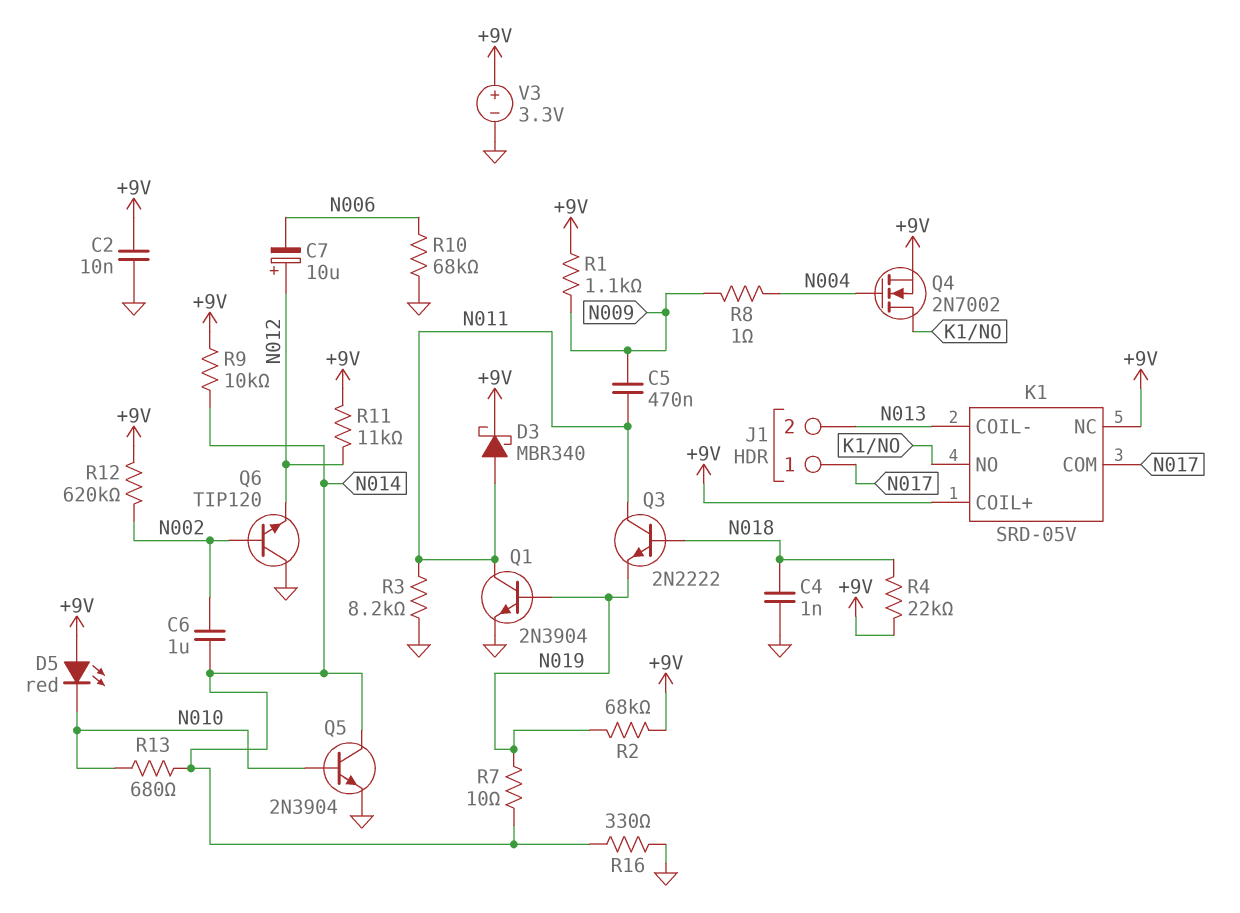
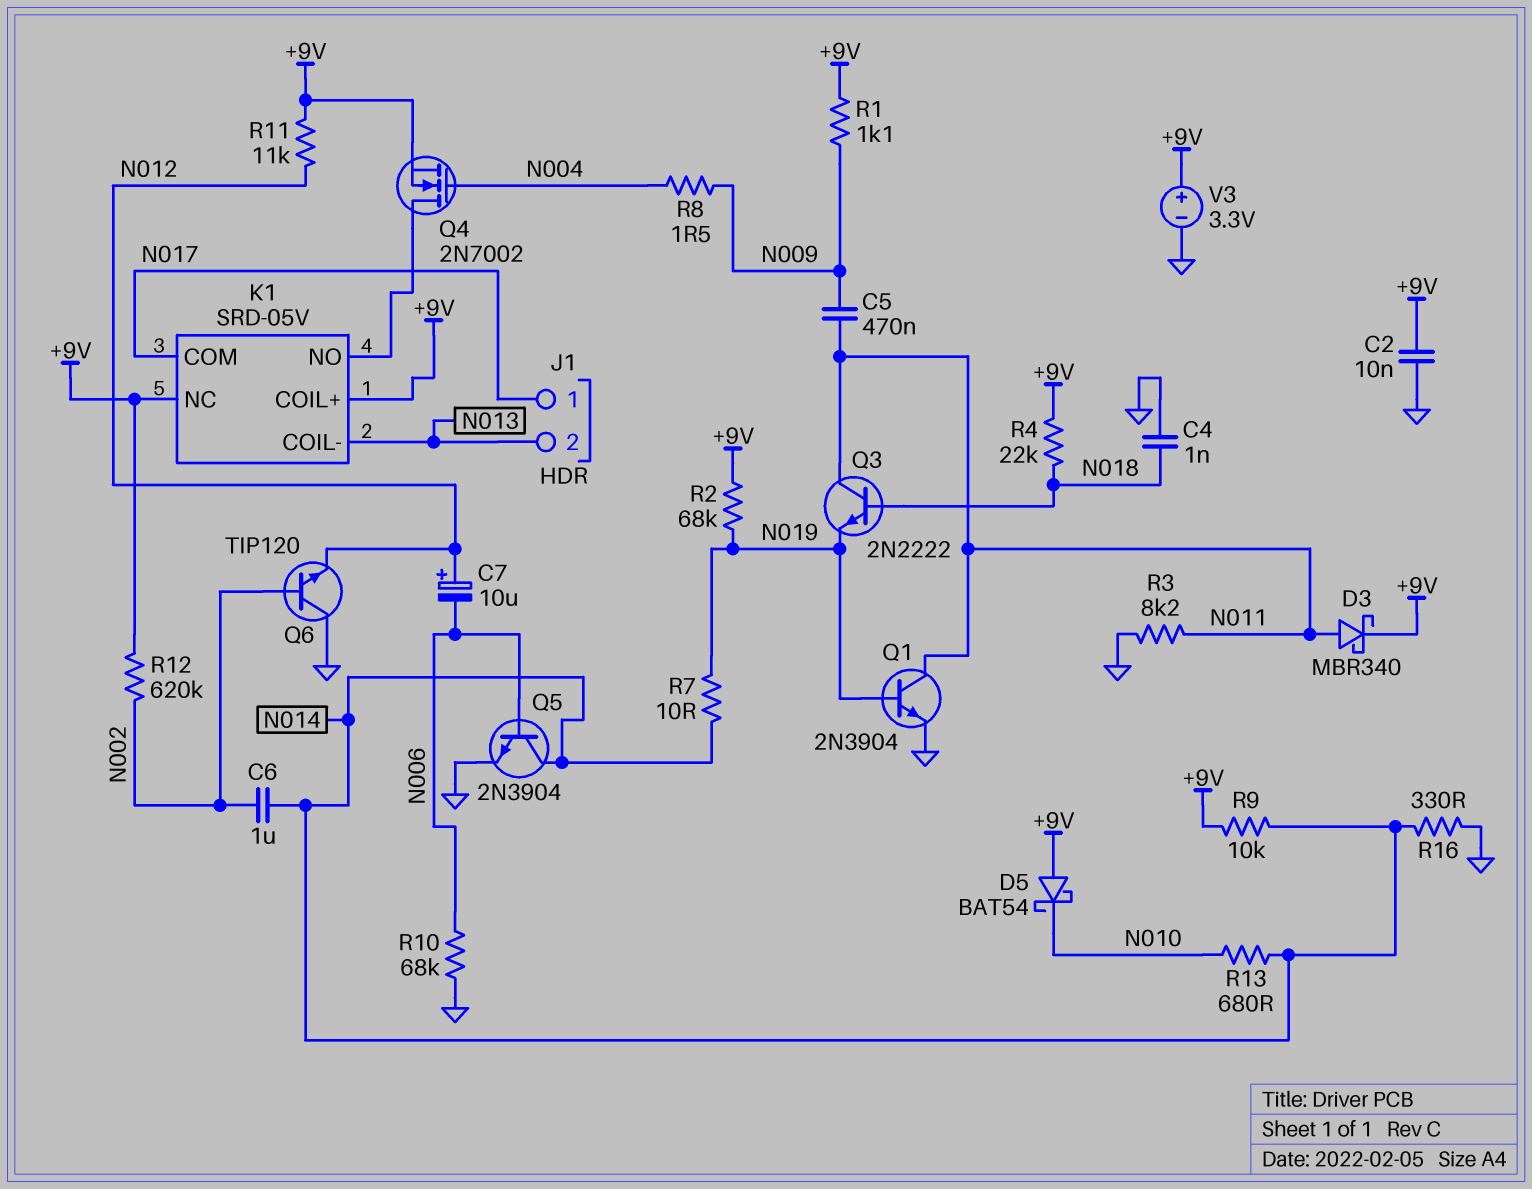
D5: LED red (A +9V, K N010) -> schottky BAT54 (A +9V, K N010)
Q5: NPN 2N3904 (B N010, C N014, E GND) -> NPN 2N3904 (B N006, C N014, E GND)
R8: 1 (N004, N009) -> 1.5 (N004, N009)

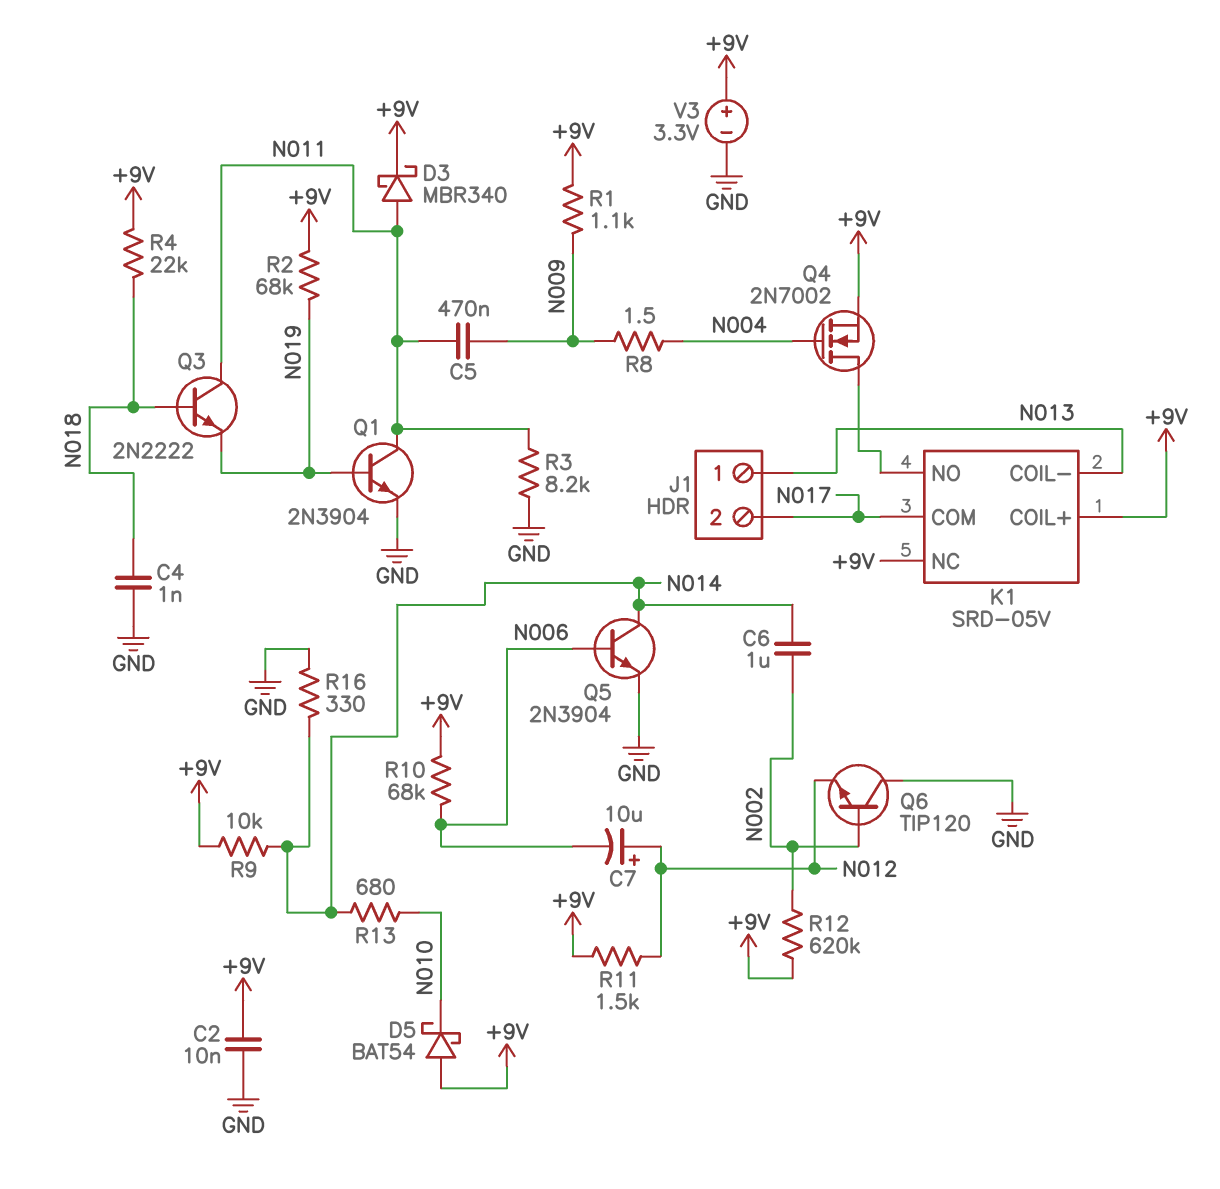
J1 pin 1: N017 -> N013
J1 pin 2: N013 -> N017
R7: 10 (N014, N019) -> none
R10: 68k (GND, N006) -> 68k (+9V, N006)
R11: 11k (+9V, N012) -> 1.5k (+9V, N012)

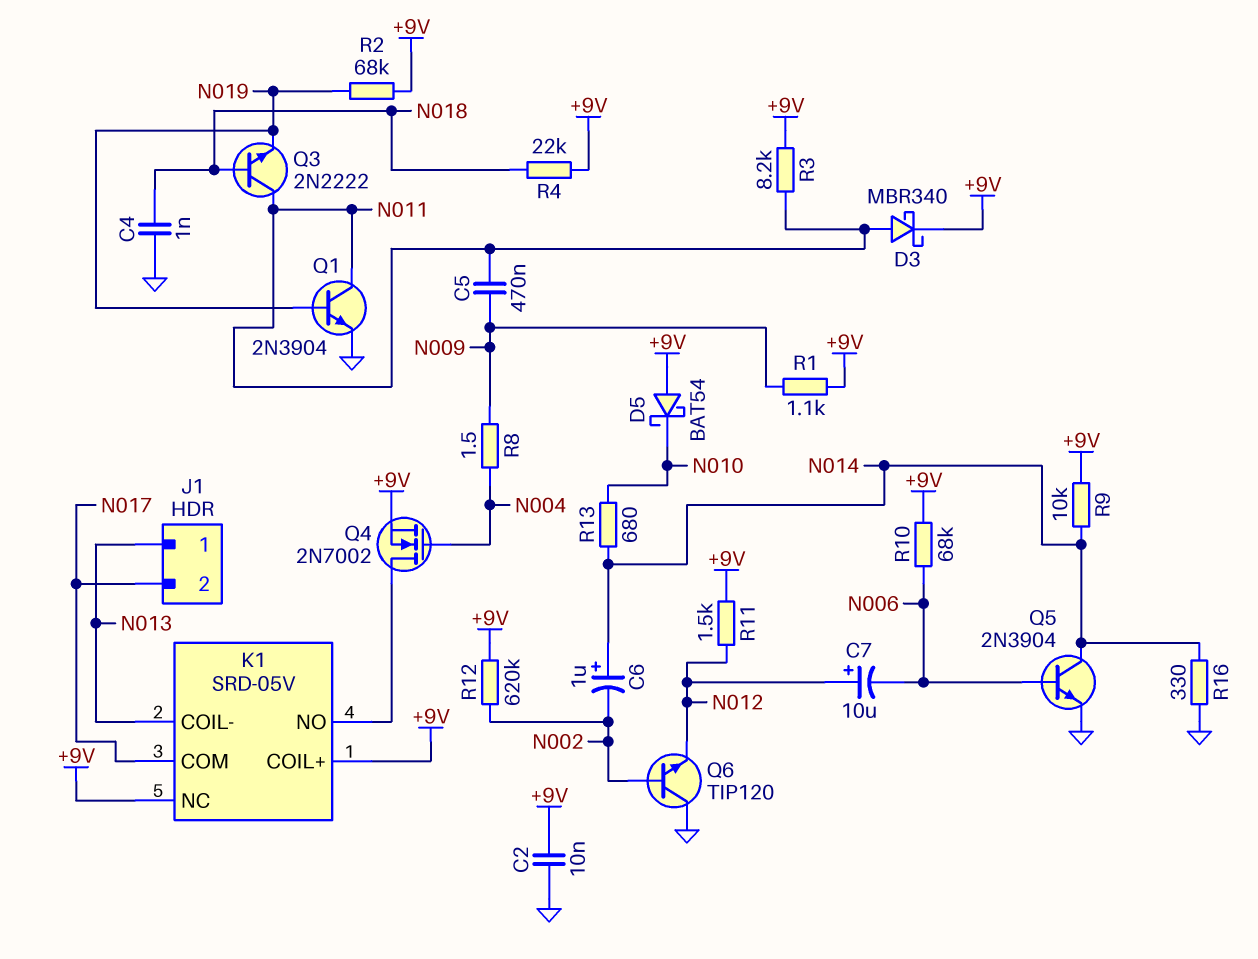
C6: 1uF (N002, N014) -> 1uF (plus N014, minus N002)
R3: 8.2k (GND, N011) -> 8.2k (+9V, N011)
V3: 3.3V (plus +9V, minus GND) -> none

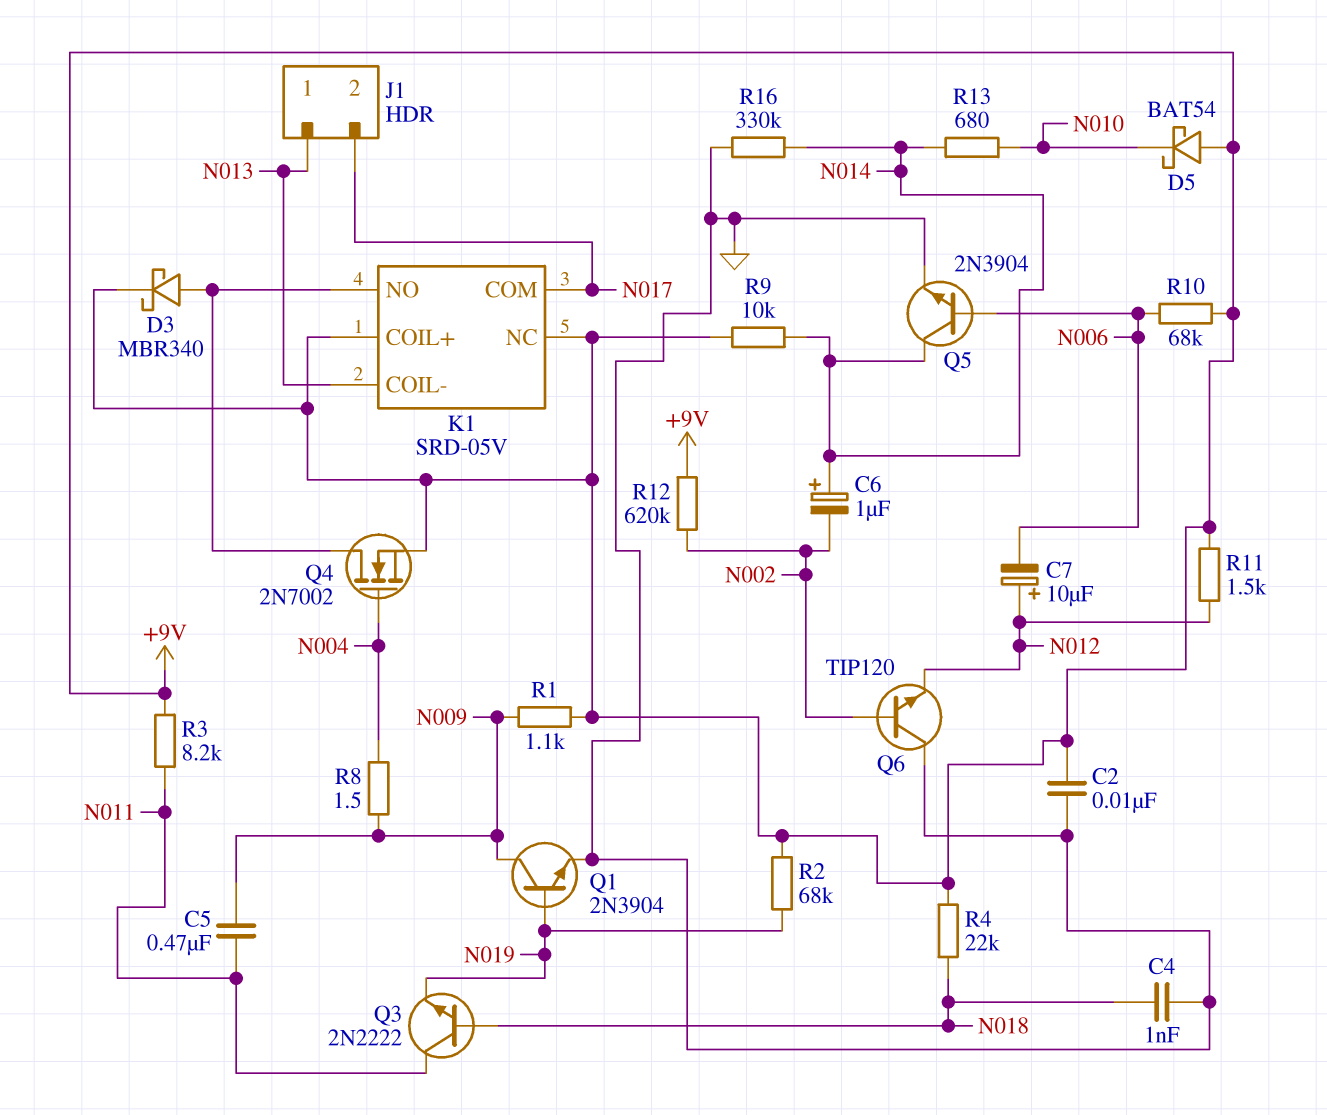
D3: schottky MBR340 (A N011, K +9V) -> schottky MBR340 (A K1/NO, K +9V)
Q1: NPN 2N3904 (B N019, C N011, E GND) -> NPN 2N3904 (B N019, C N009, E GND)
R16: 330 (GND, N014) -> 330k (GND, N014)

